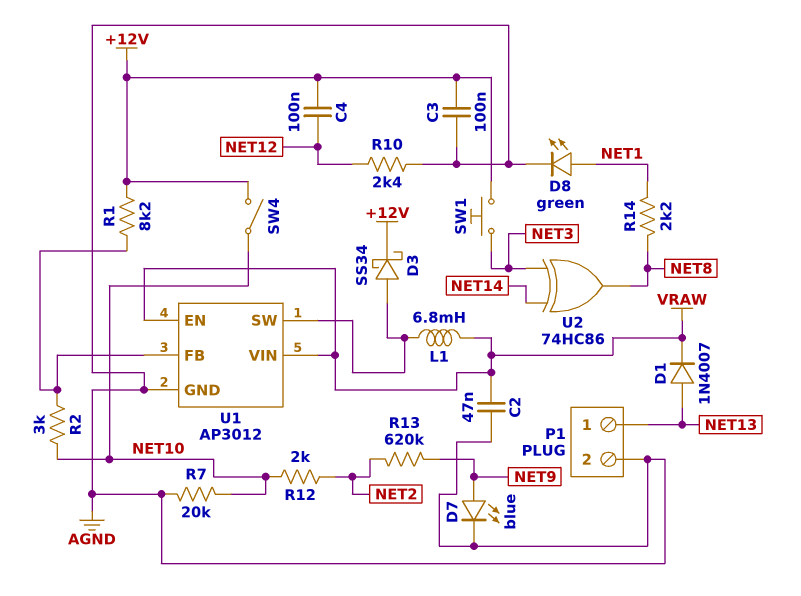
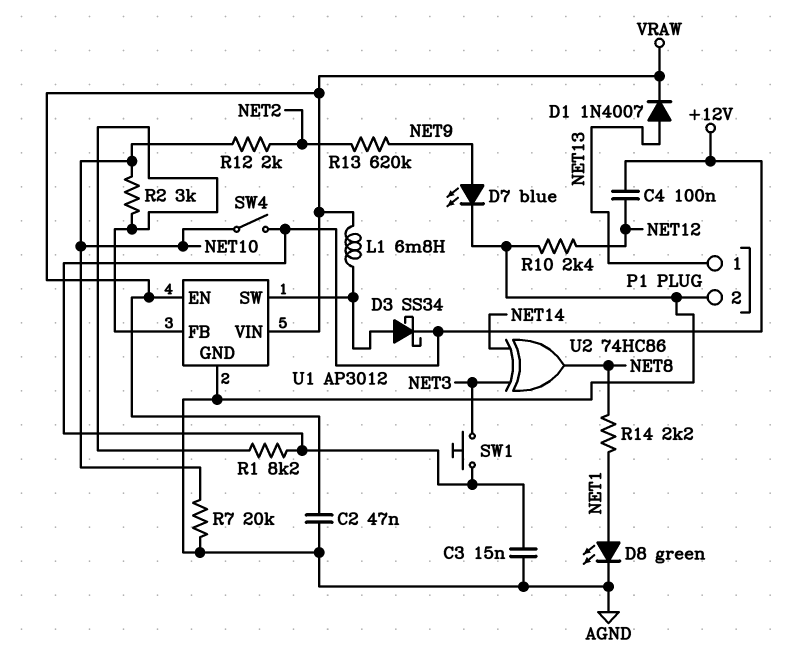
C3: 100nF (+12V, AGND) -> 15nF (+12V, AGND)

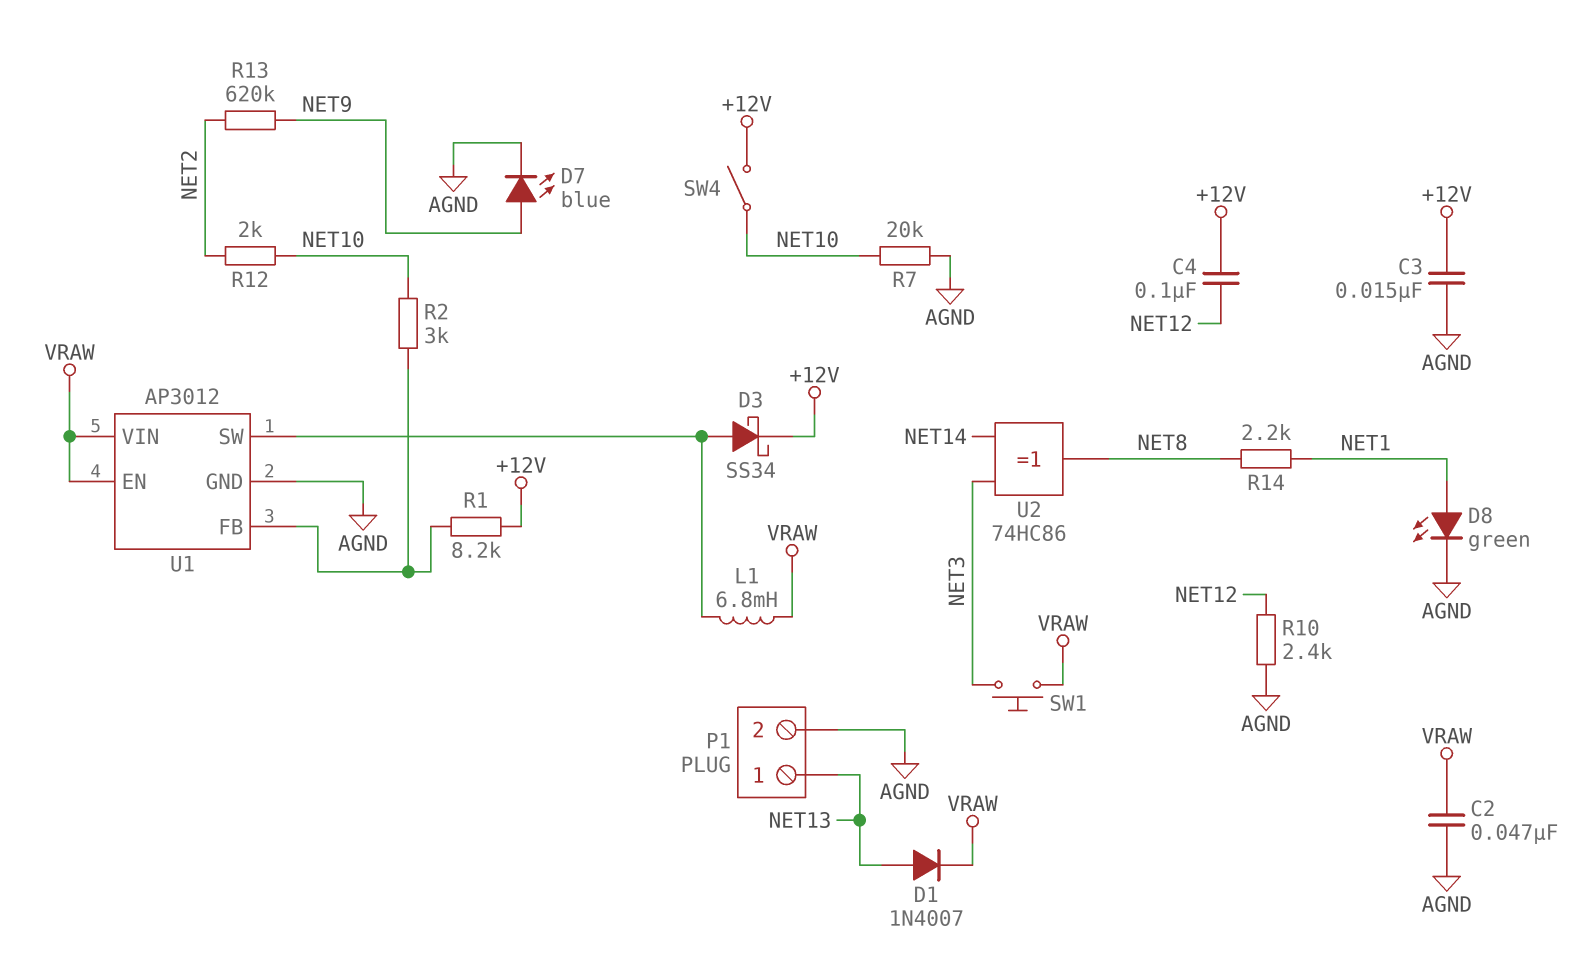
SW1: button (+12V, NET3) -> button (NET3, VRAW)

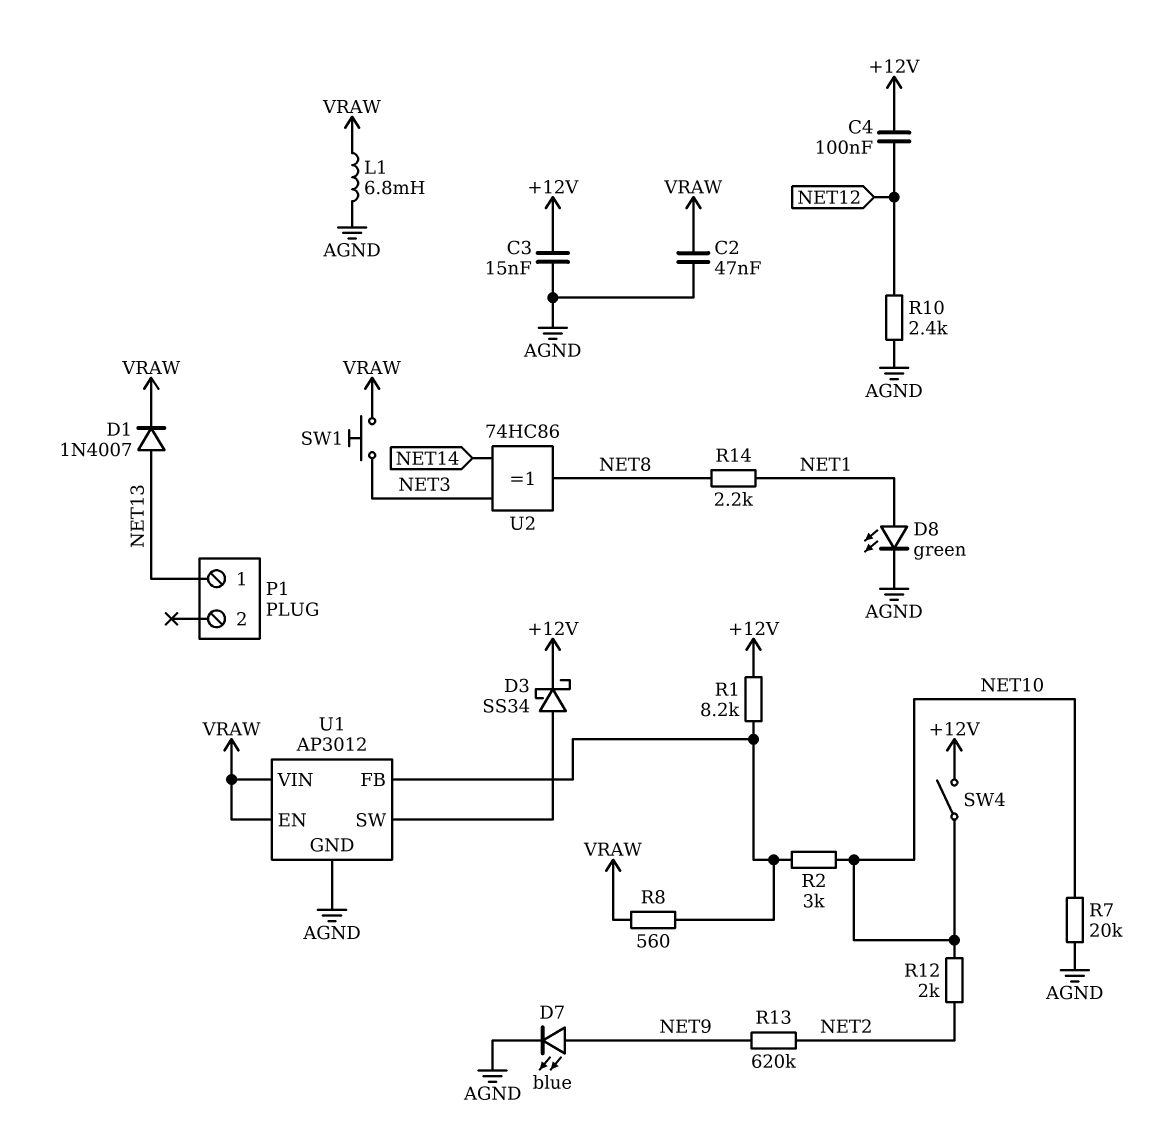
L1: 6.8mH (U1/SW, VRAW) -> 6.8mH (AGND, VRAW)
P1 pin 2: AGND -> none
R8: none -> 560 (U1/FB, VRAW)

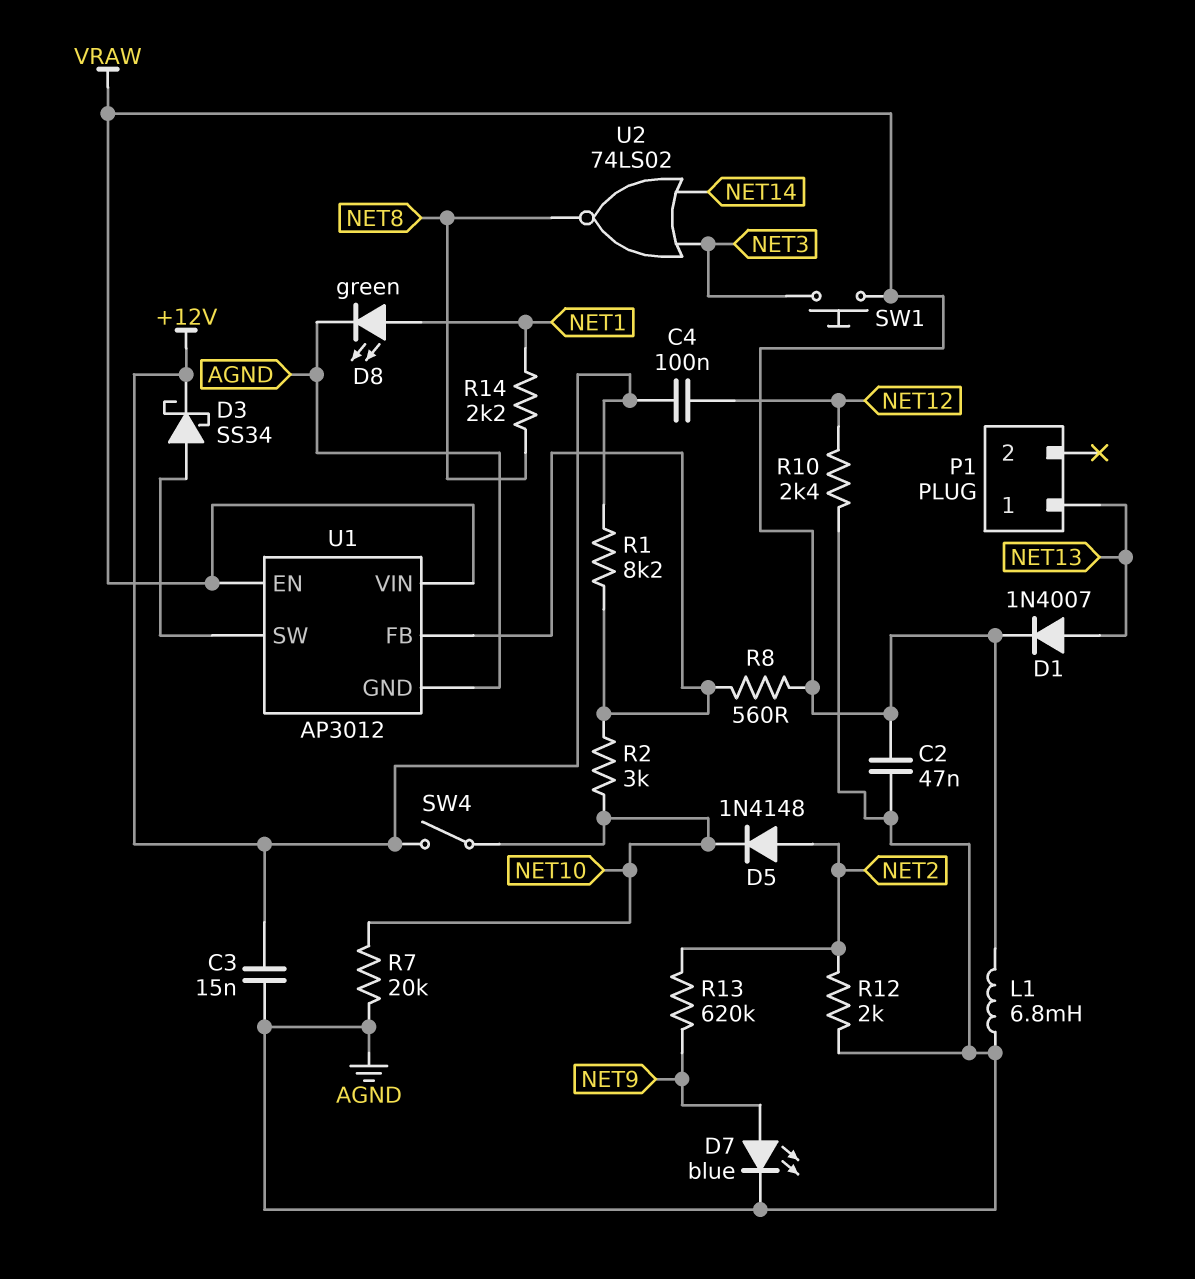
D5: none -> diode 1N4148 (A NET2, K NET10)
R12: 2k (NET2, NET10) -> 2k (AGND, NET2)
U2: XOR 74HC86 (in NET3, in NET14, out NET8) -> NOR 74LS02 (in NET3, in NET14, out NET8)

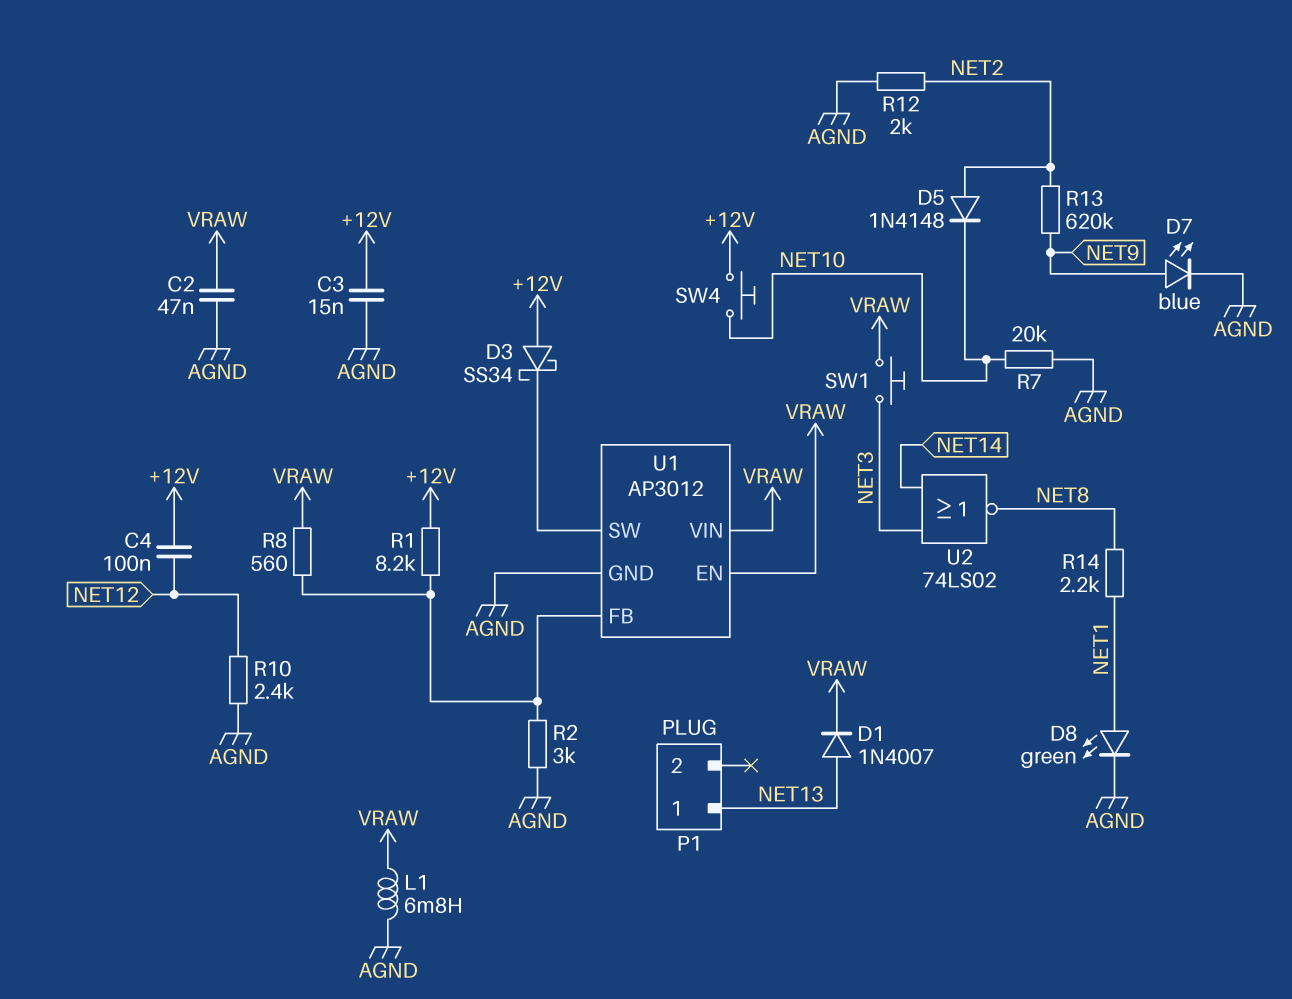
D3: schottky SS34 (A U1/SW, K +12V) -> schottky SS34 (A +12V, K U1/SW)
R2: 3k (NET10, U1/FB) -> 3k (AGND, U1/FB)
SW4: switch (+12V, NET10) -> button (+12V, NET10)

